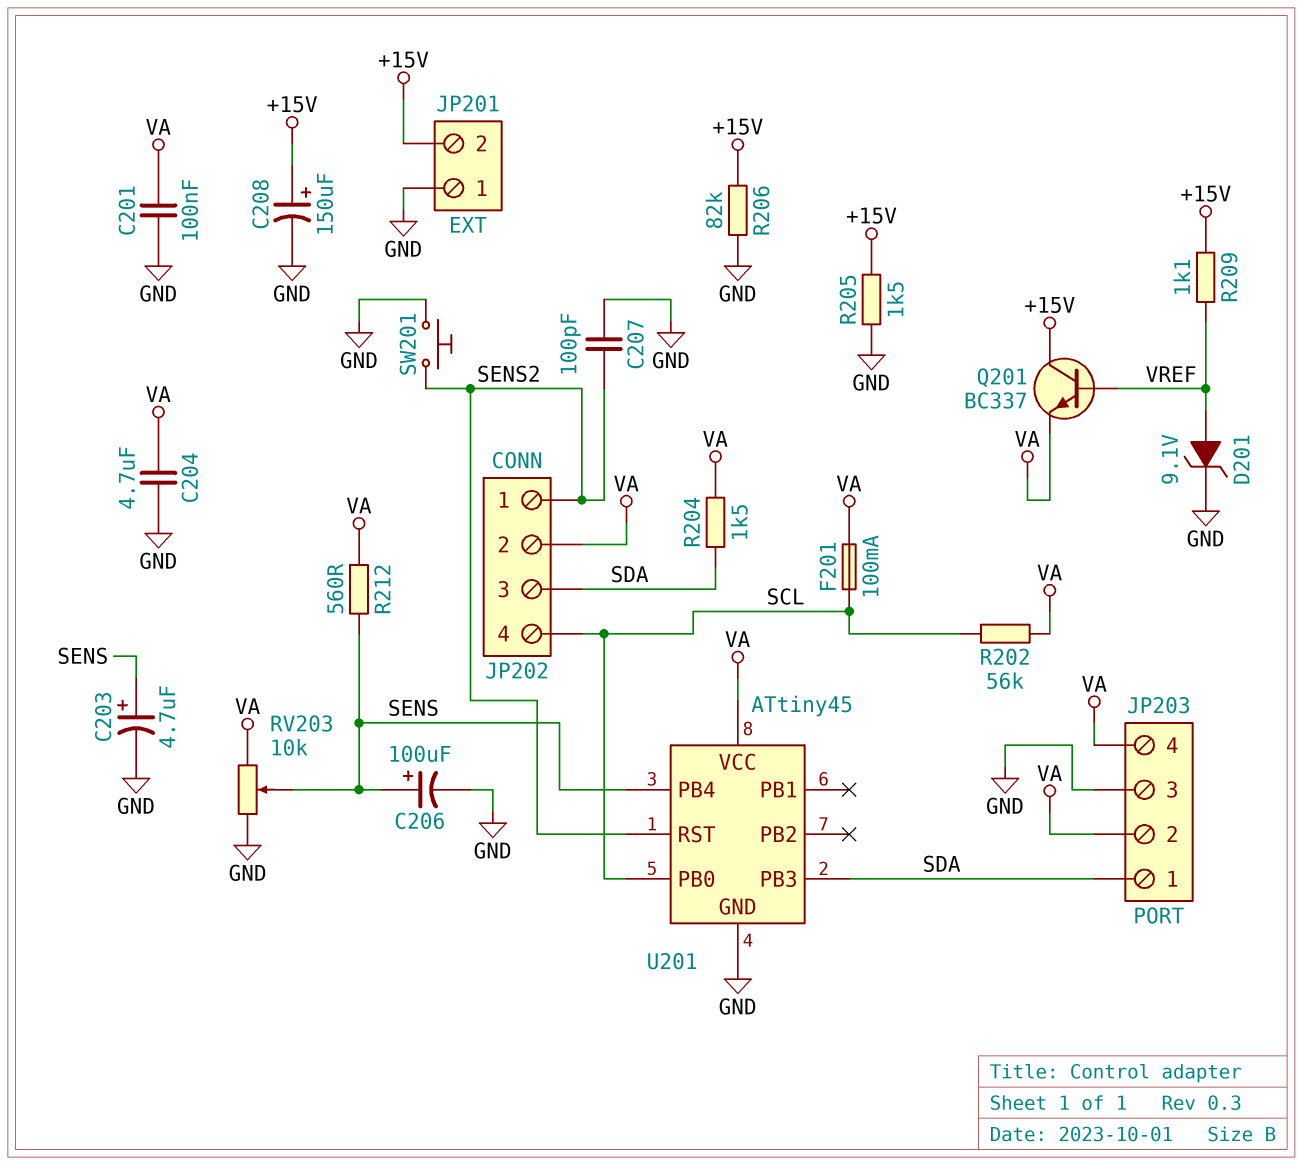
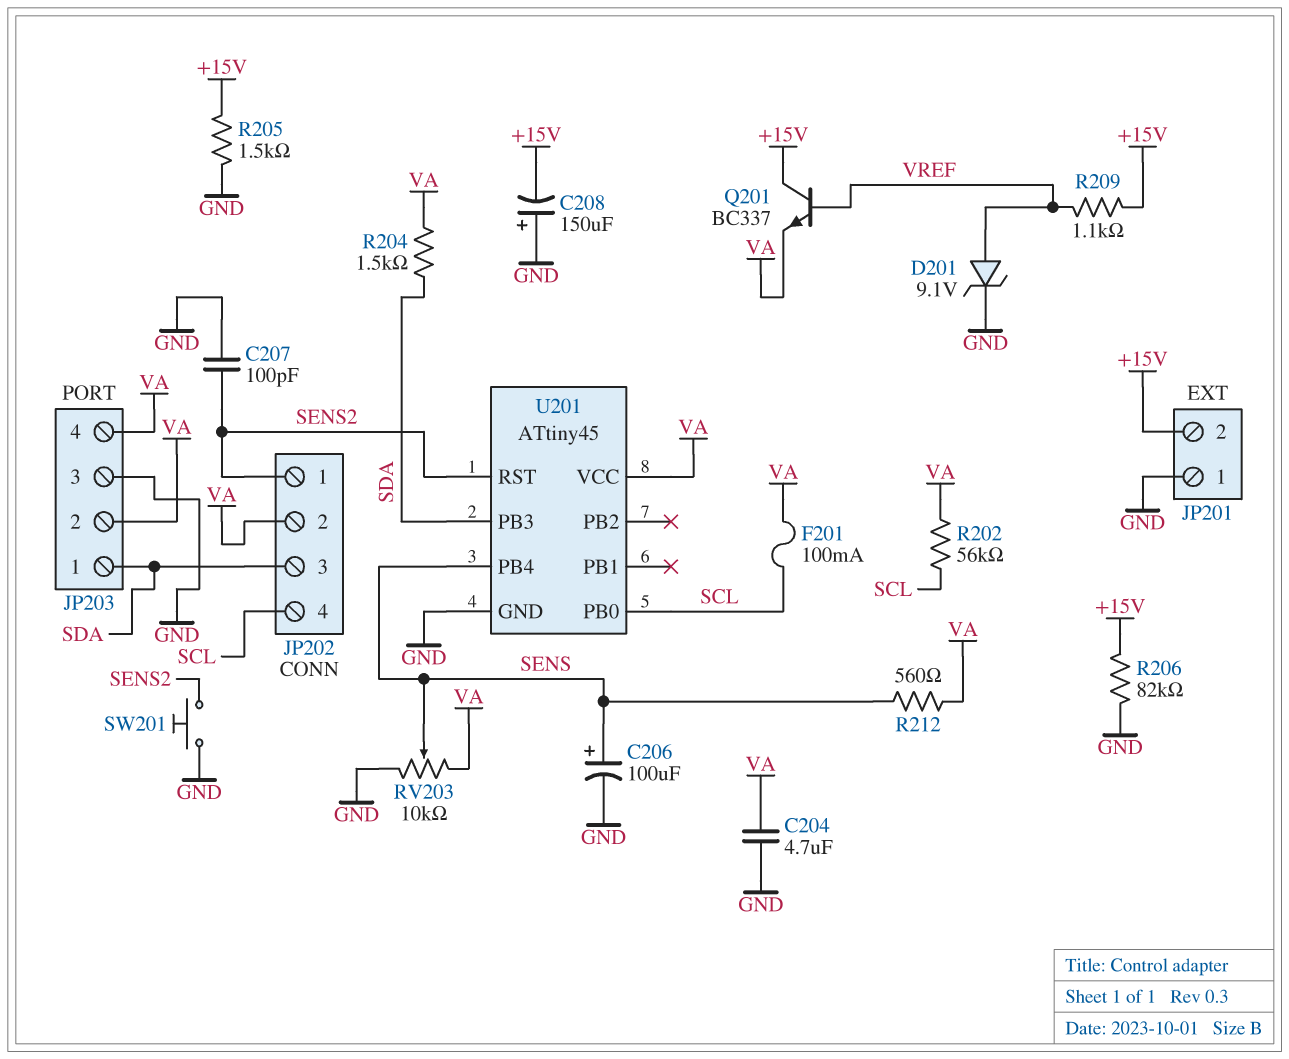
C201: 100nF (GND, VA) -> none
C203: 4.7uF (plus SENS, minus GND) -> none
C208: 150uF (plus +15V, minus GND) -> 150uF (plus GND, minus +15V)

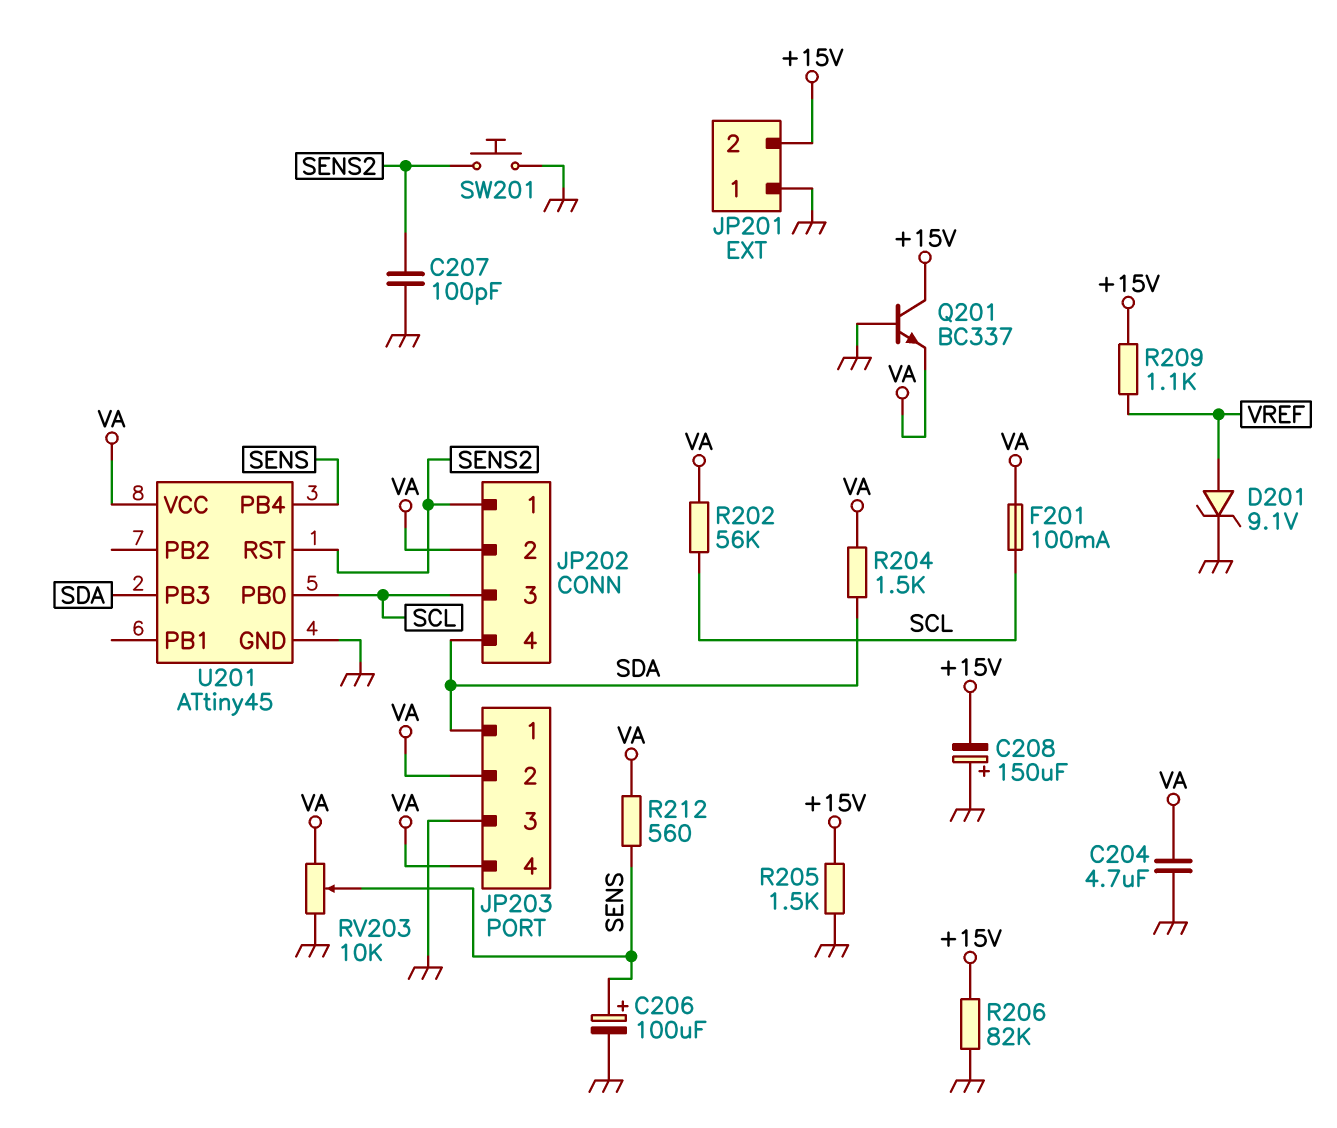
JP202 pin 3: SDA -> SCL
JP202 pin 4: SCL -> SDA
Q201: NPN BC337 (B VREF, C +15V, E VA) -> NPN BC337 (B GND, C +15V, E VA)

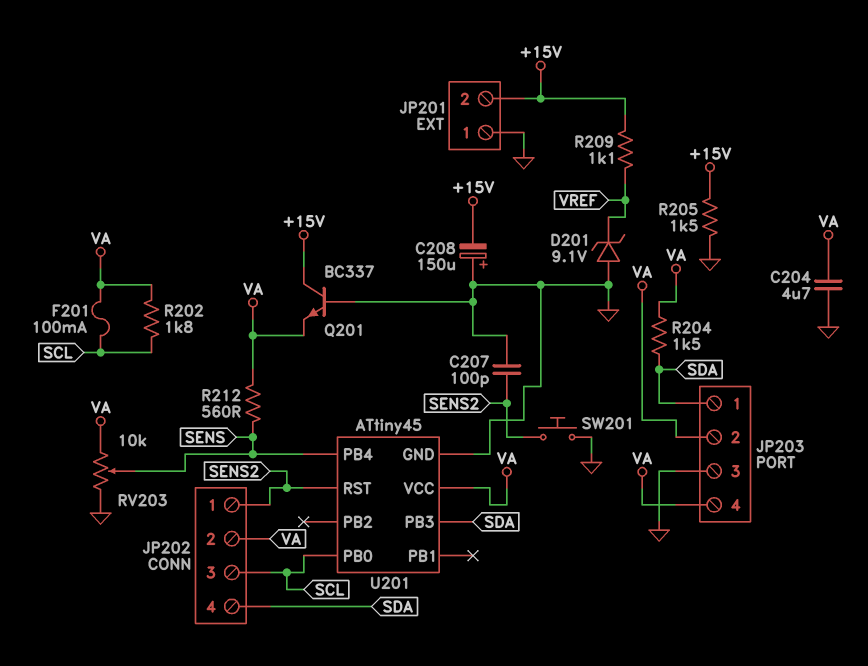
C206: 100uF (plus SENS, minus GND) -> none
D201: zener 9.1V (A VREF, K GND) -> zener 9.1V (A GND, K VREF)
R202: 56k (SCL, VA) -> 1.8k (SCL, VA)
R206: 82k (+15V, GND) -> none

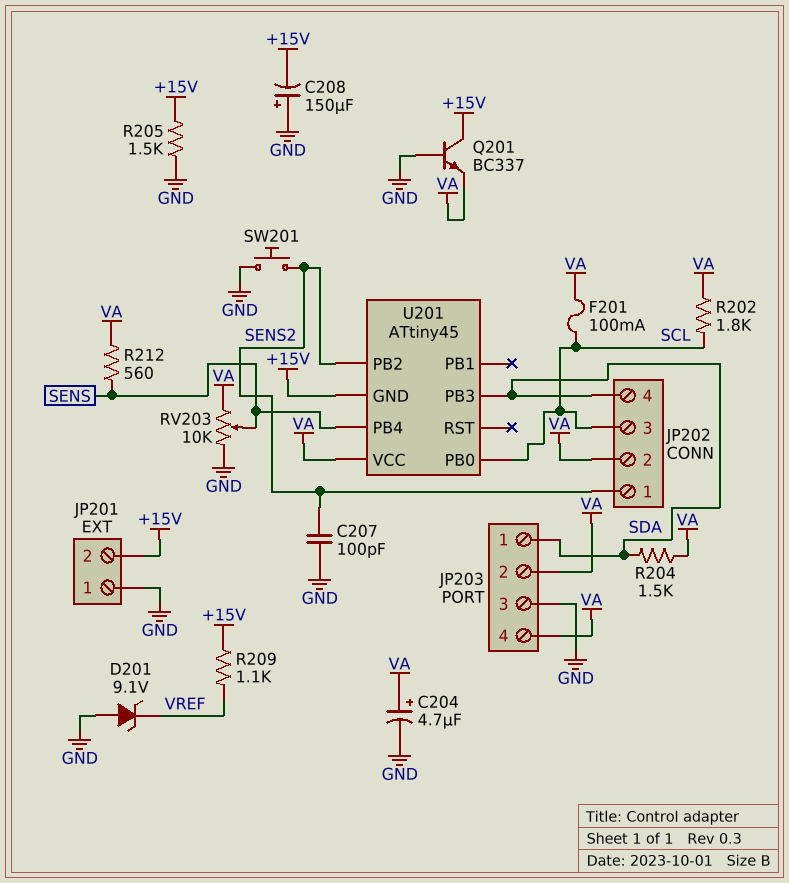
C204: 4.7uF (GND, VA) -> 4.7uF (plus VA, minus GND)
U201 pin GND: GND -> +15V
U201 pin PB2: none -> SENS2
U201 pin RST: SENS2 -> none

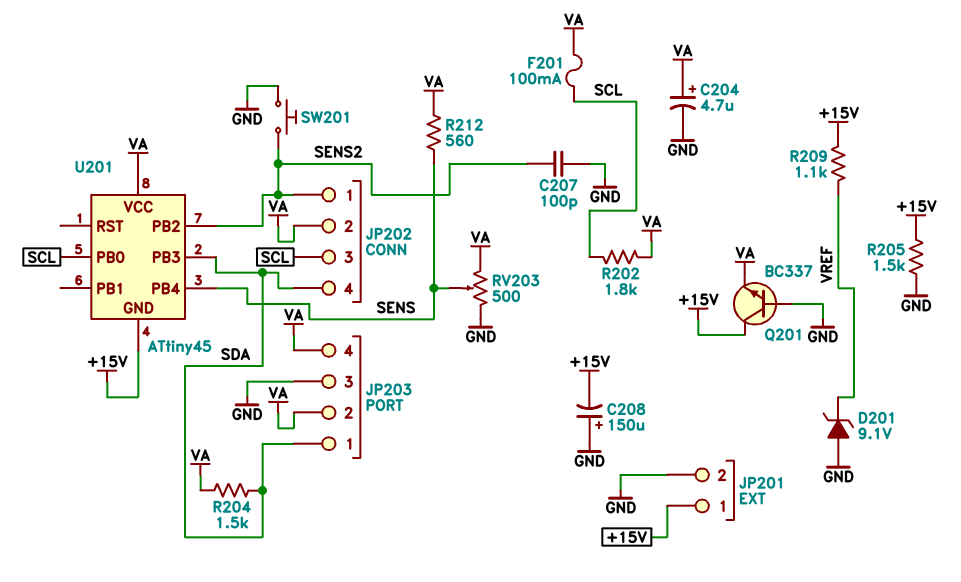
JP201 pin 1: GND -> +15V
JP201 pin 2: +15V -> GND
RV203: 10k (GND, VA, wiper SENS) -> 500 (GND, VA, wiper SENS)

